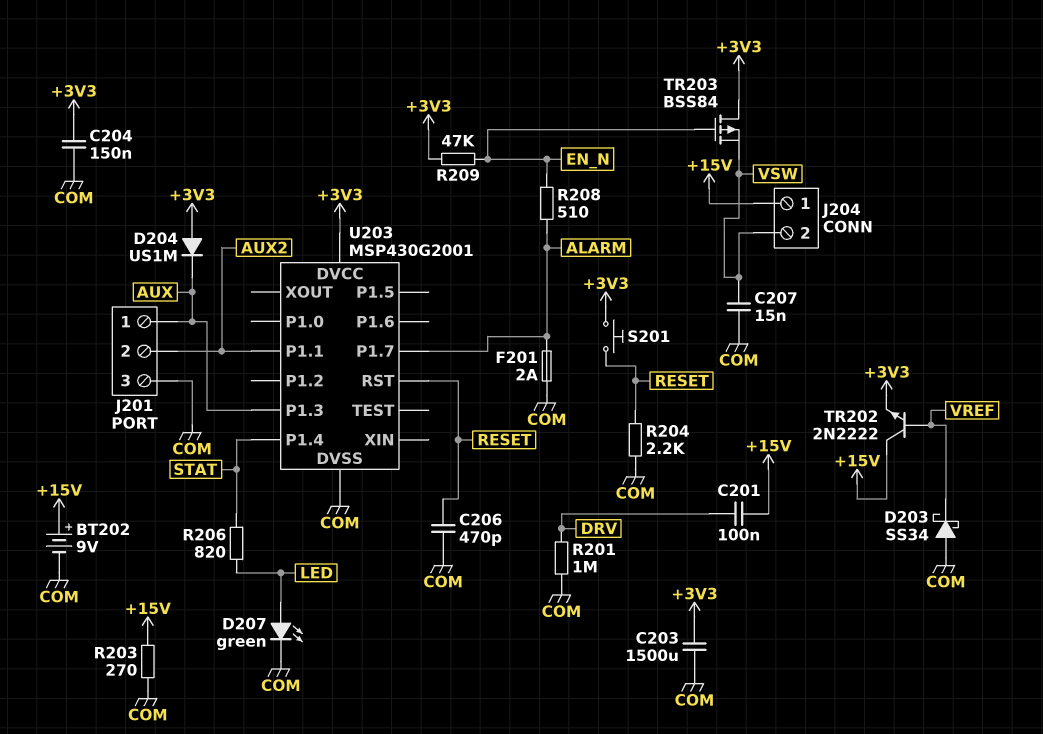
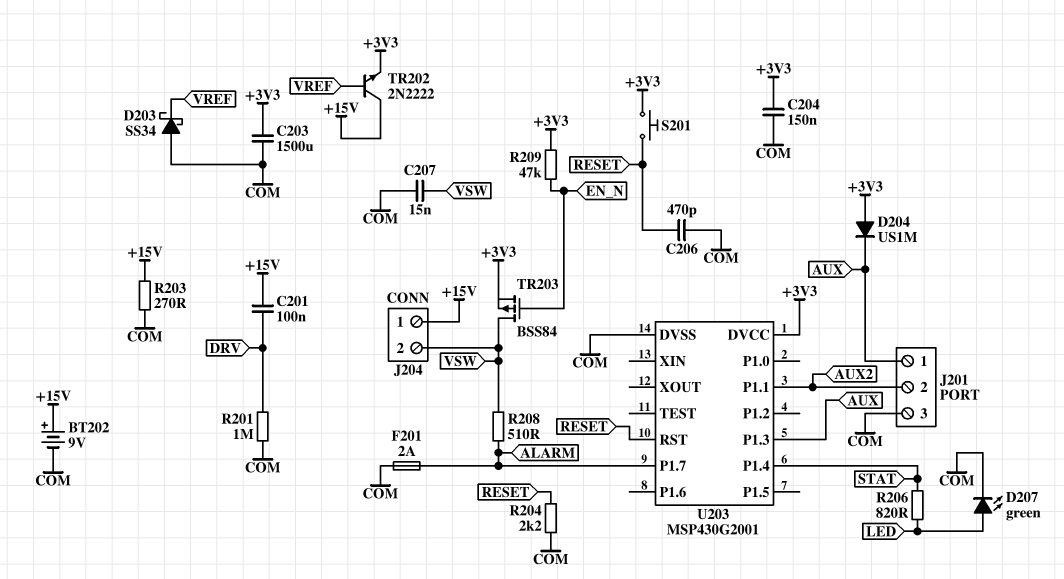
R208: 510 (ALARM, EN_N) -> 510 (ALARM, VSW)
TR203: PMOS BSS84 (G EN_N, D +3V3, S VSW) -> PMOS BSS84 (G EN_N, D VSW, S +3V3)

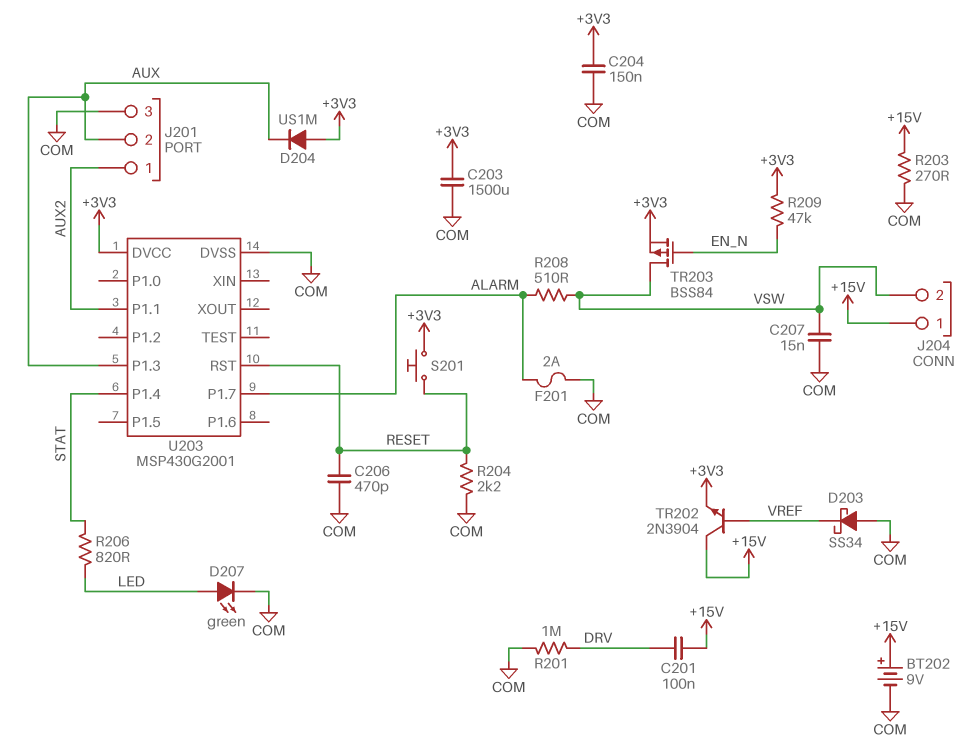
J201 pin 1: AUX -> AUX2
J201 pin 2: AUX2 -> AUX
TR202: NPN 2N2222 (B VREF, C +15V, E +3V3) -> NPN 2N3904 (B VREF, C +15V, E +3V3)

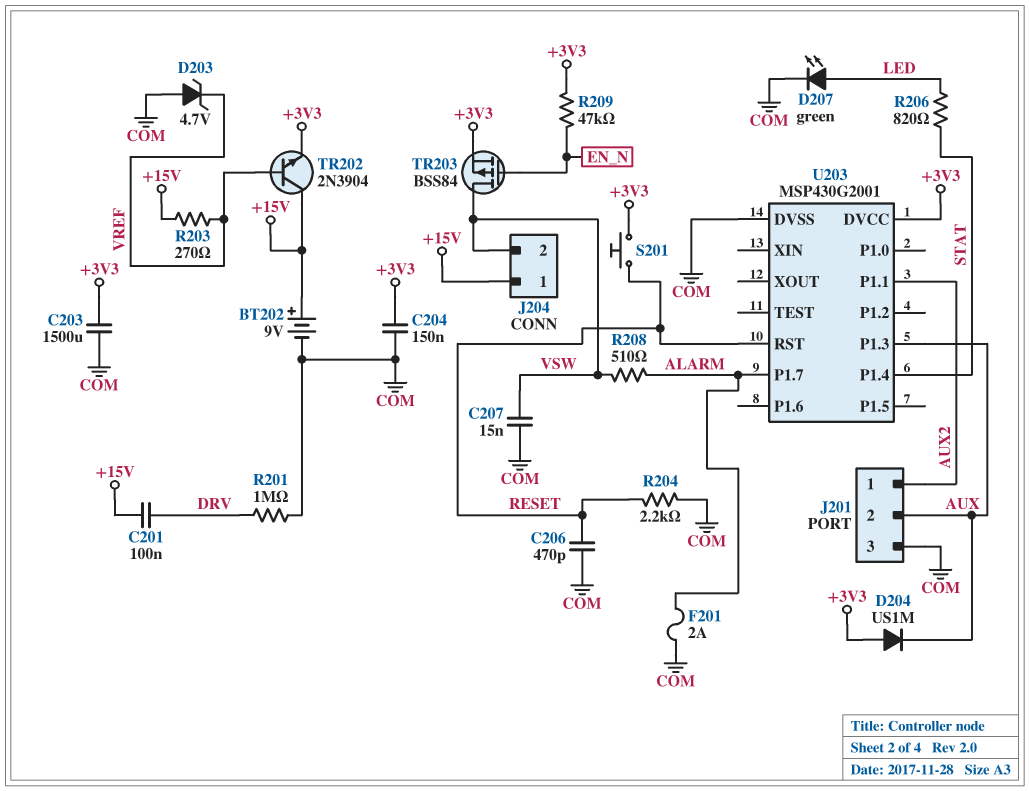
D203: schottky SS34 (A COM, K VREF) -> zener 4.7V (A COM, K VREF)
R203: 270 (+15V, COM) -> 270 (+15V, VREF)

